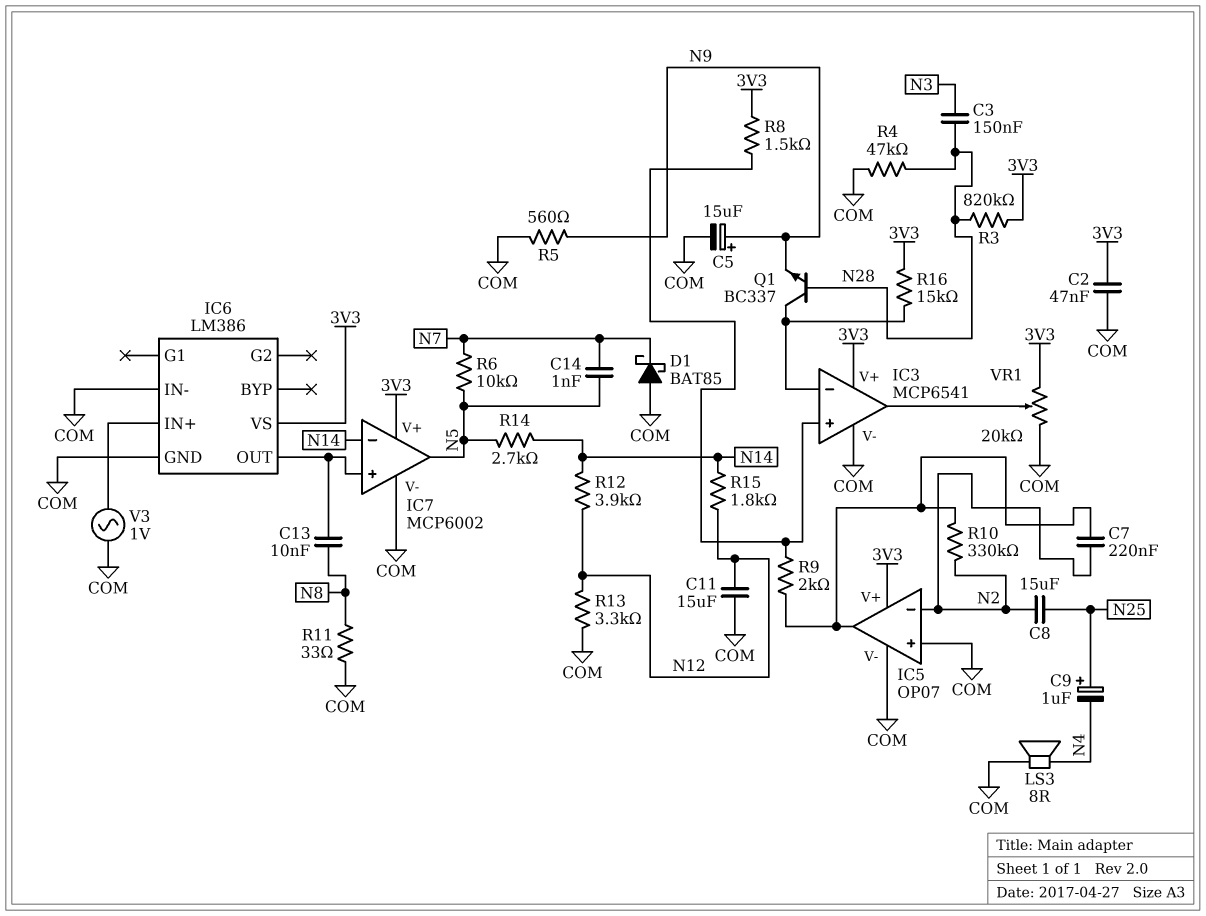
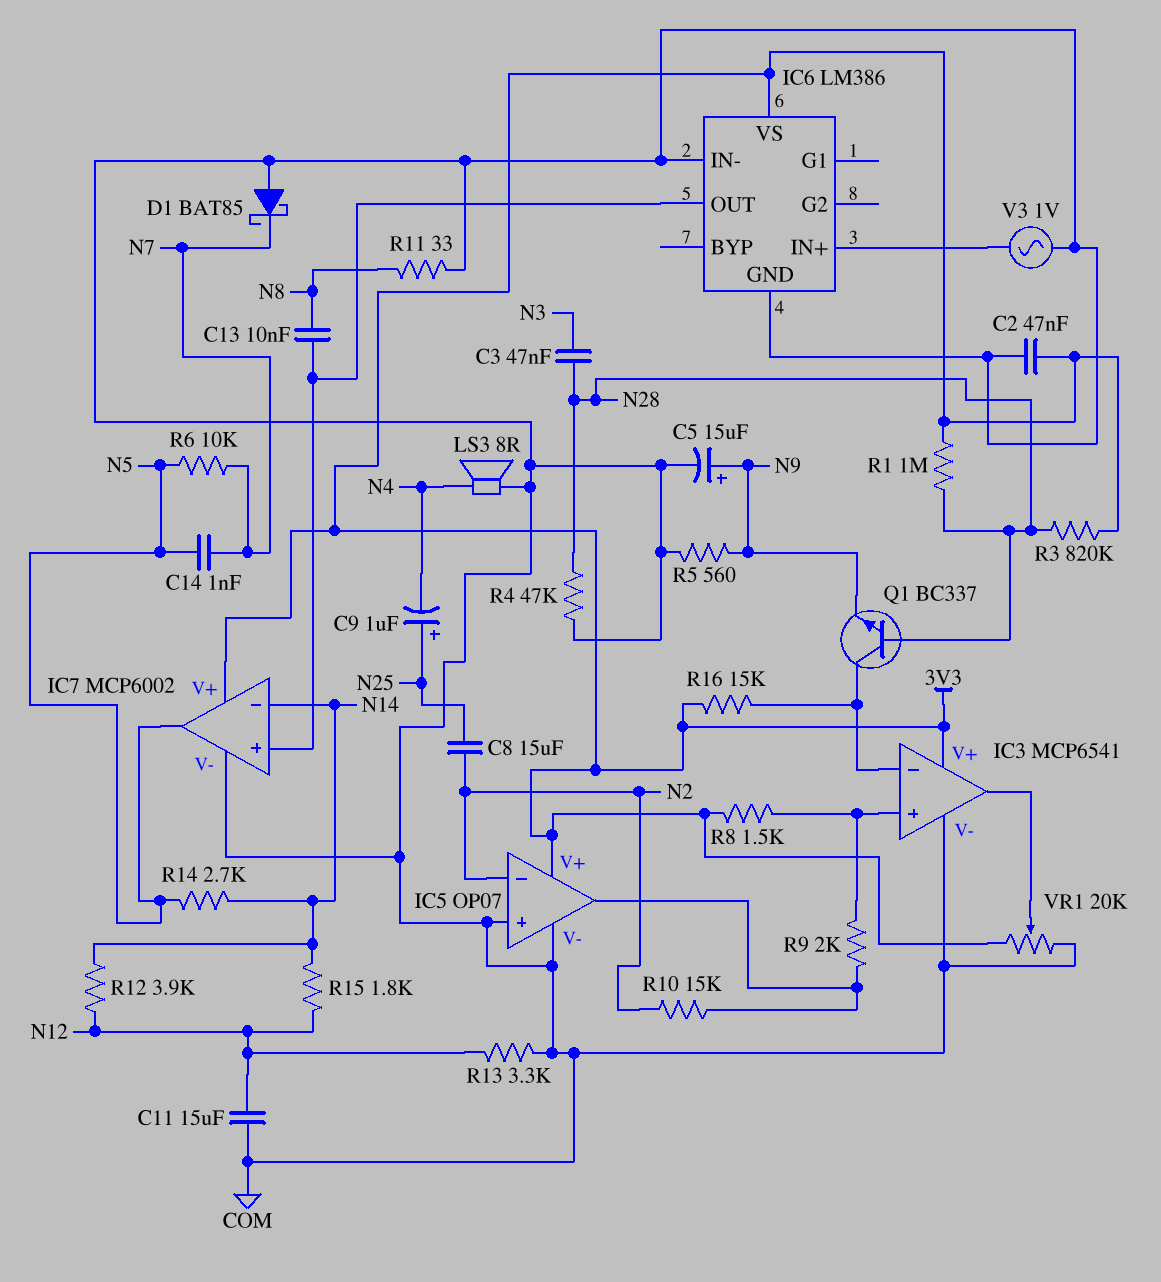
C3: 150nF (N3, N28) -> 47nF (N3, N28)
C7: 220nF (IC5/out, N2) -> none
R1: none -> 1M (3V3, N28)
R10: 330k (IC5/out, N2) -> 15k (IC5/out, N2)

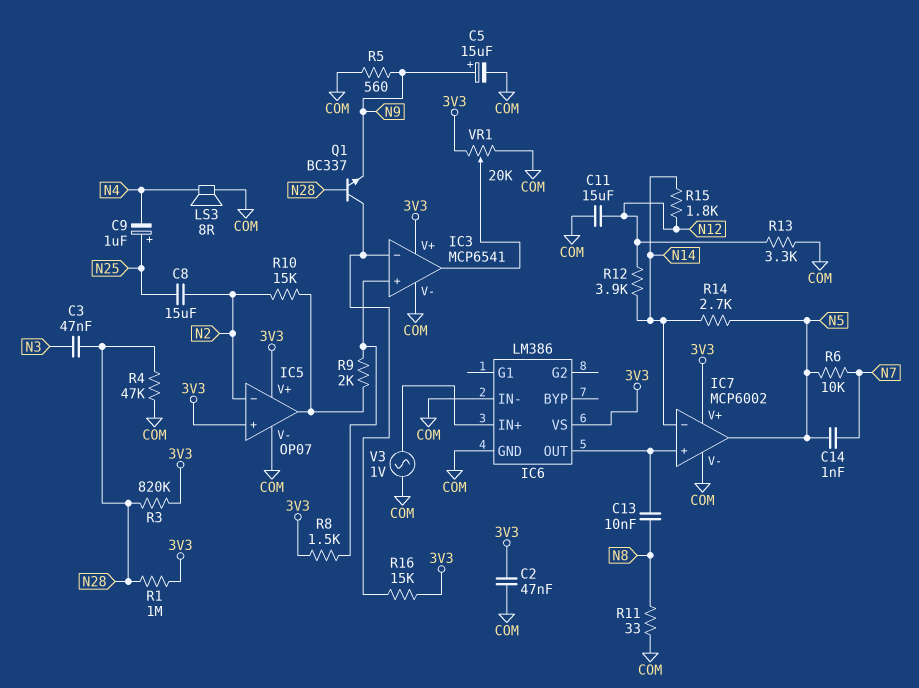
D1: schottky BAT85 (A COM, K N7) -> none
IC5 pin in+: COM -> 3V3

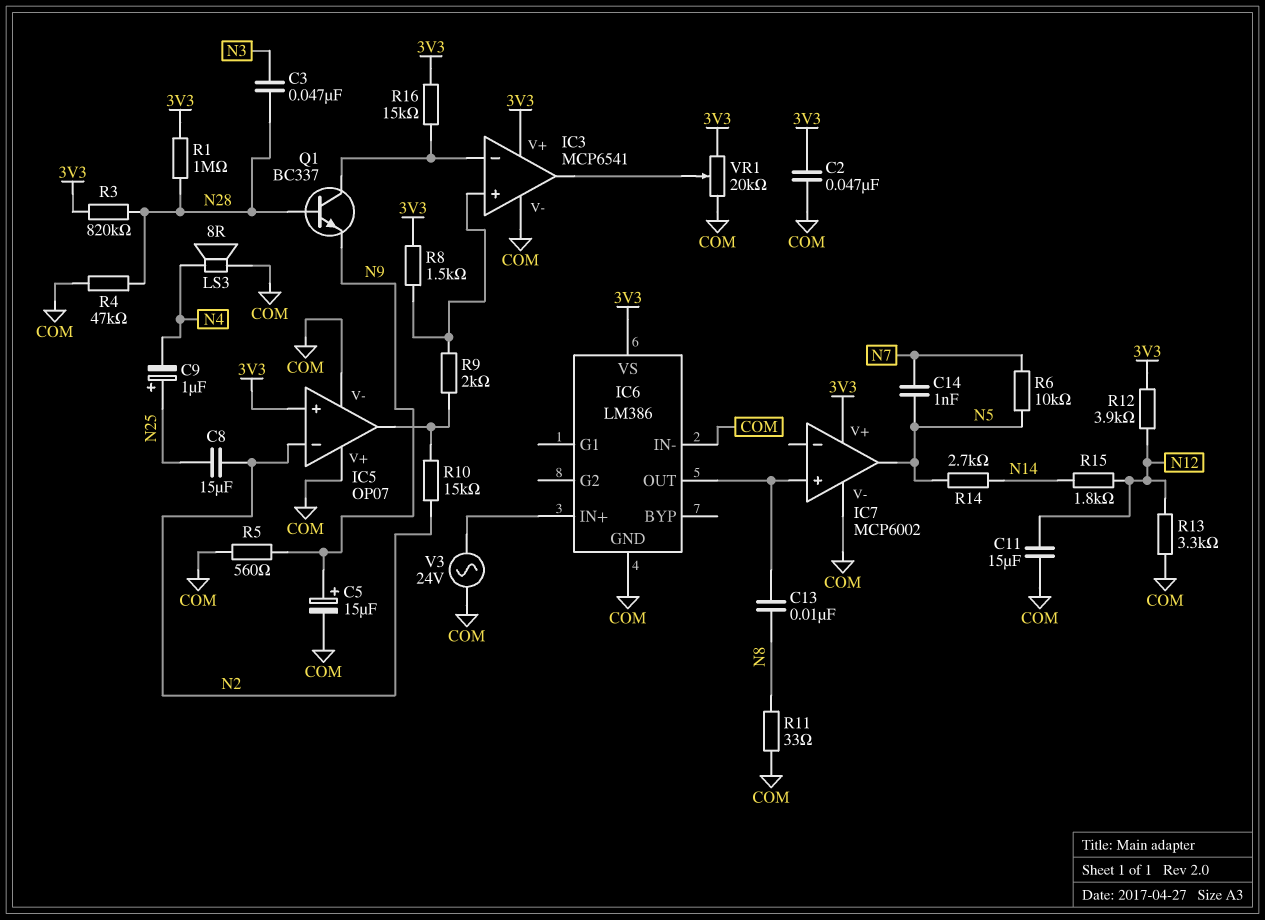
IC5 pin V+: 3V3 -> COM
IC7 pin in-: N14 -> none
R12: 3.9k (N12, N14) -> 3.9k (3V3, N12)
V3: AC 1V (COM, IC6/IN+) -> AC 24V (COM, IC6/IN+)

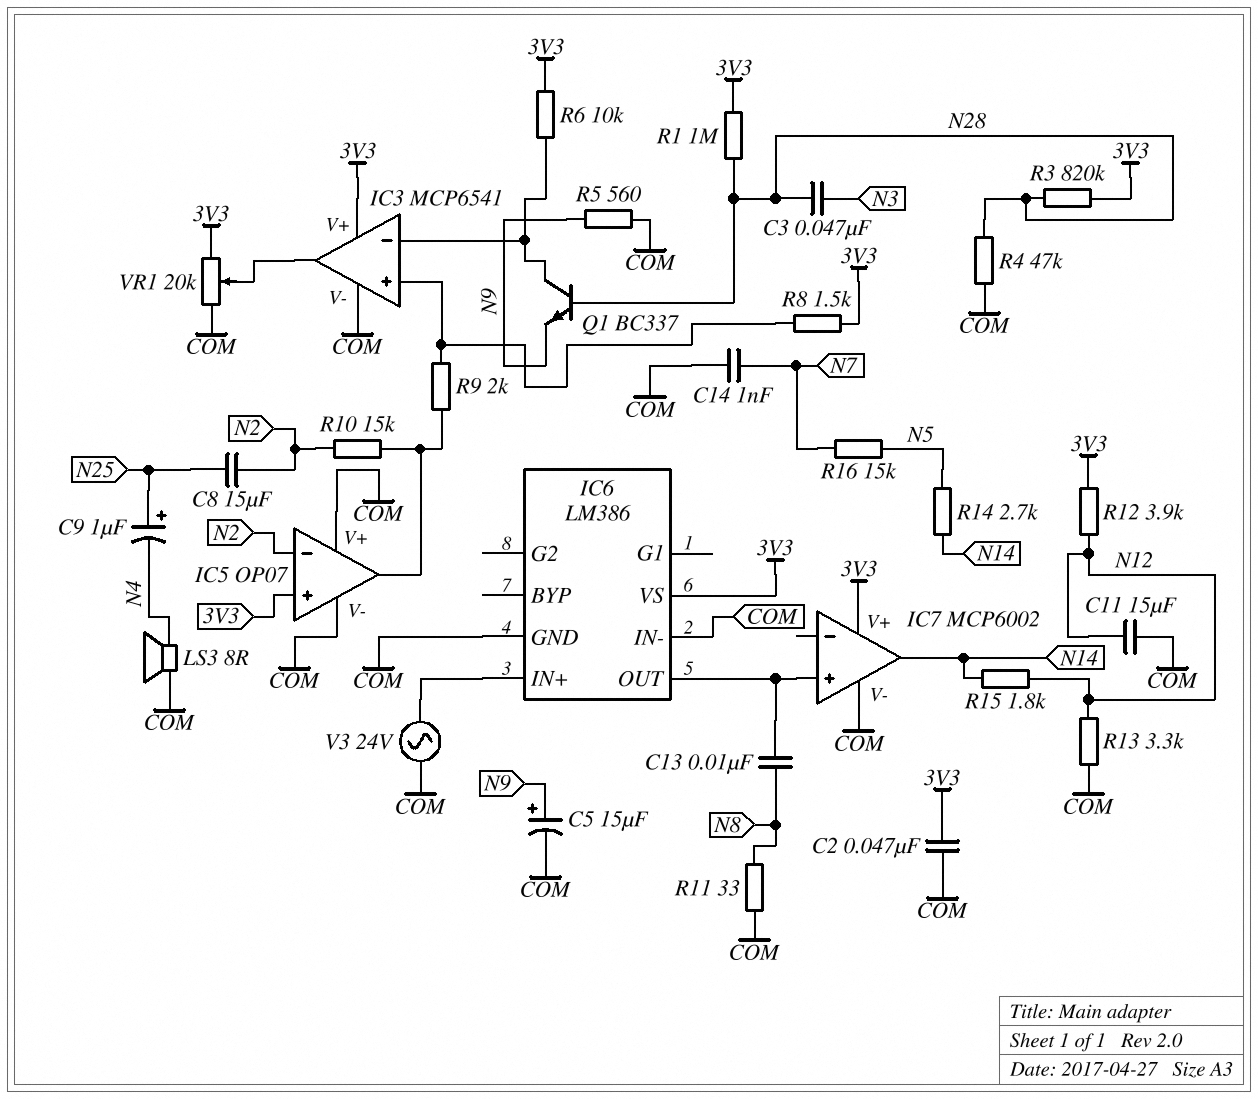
C14: 1nF (N5, N7) -> 1nF (COM, N7)
IC7 pin out: N5 -> N14
R6: 10k (N5, N7) -> 10k (3V3, IC3/in-)
R16: 15k (3V3, IC3/in-) -> 15k (N5, N7)

